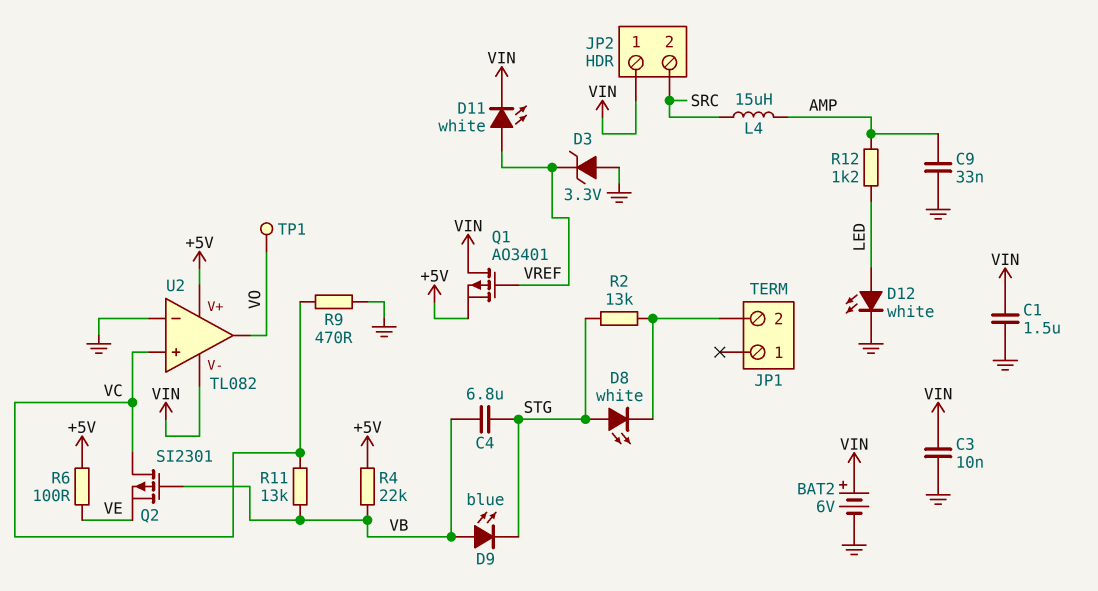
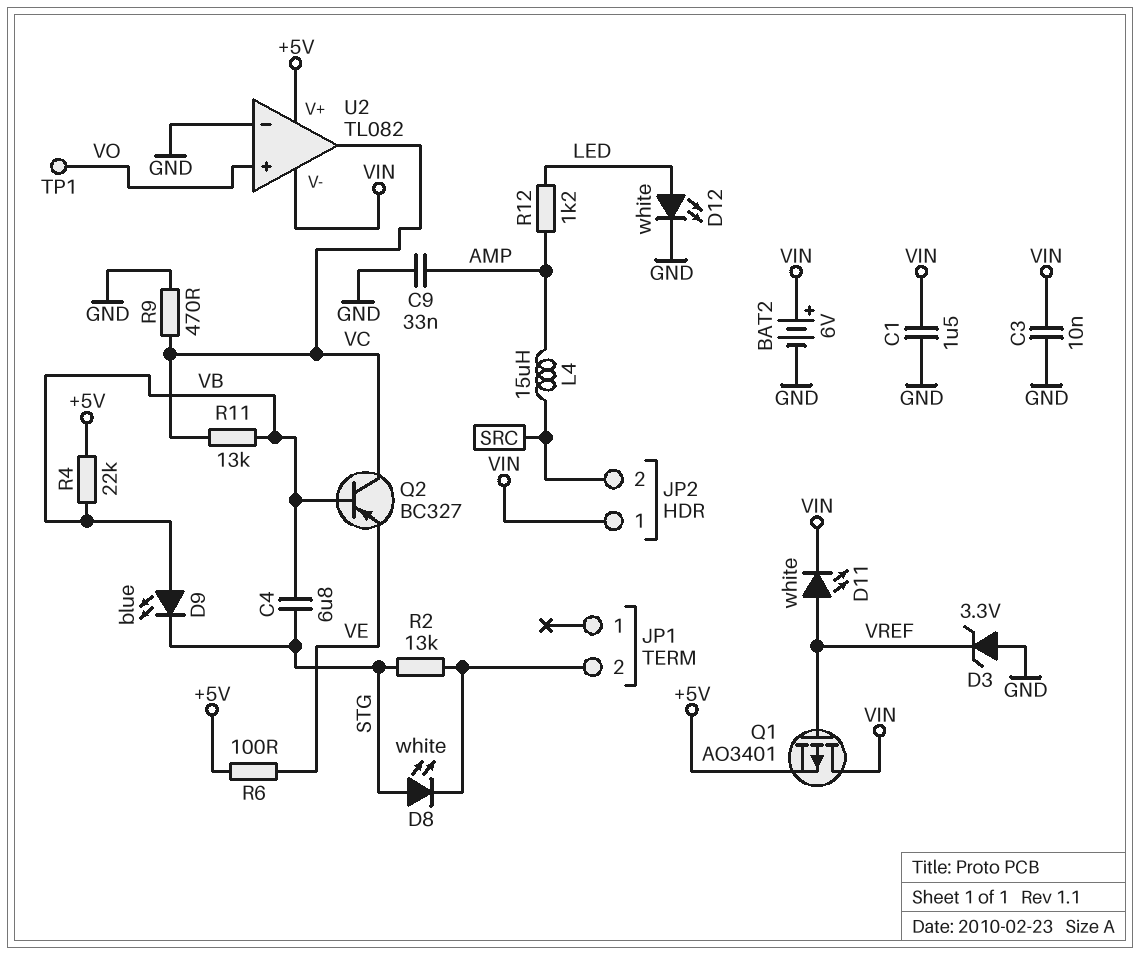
Q2: PMOS SI2301 (G VB, D VC, S VE) -> PNP BC327 (B VB, C VC, E VE)
U2 pin in+: VC -> VO
U2 pin out: VO -> VC

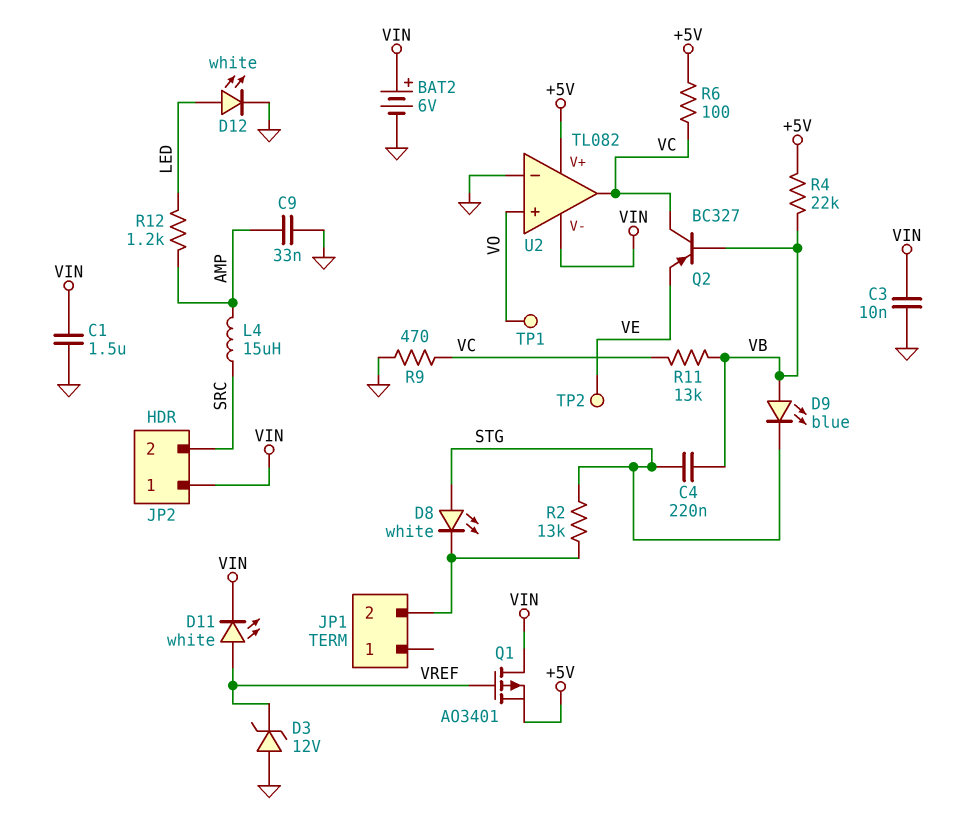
C4: 6.8uF (STG, VB) -> 220nF (STG, VB)
D3: zener 3.3V (A GND, K VREF) -> zener 12V (A GND, K VREF)
R6: 100 (+5V, VE) -> 100 (+5V, VC)
TP2: none -> test point (VE)

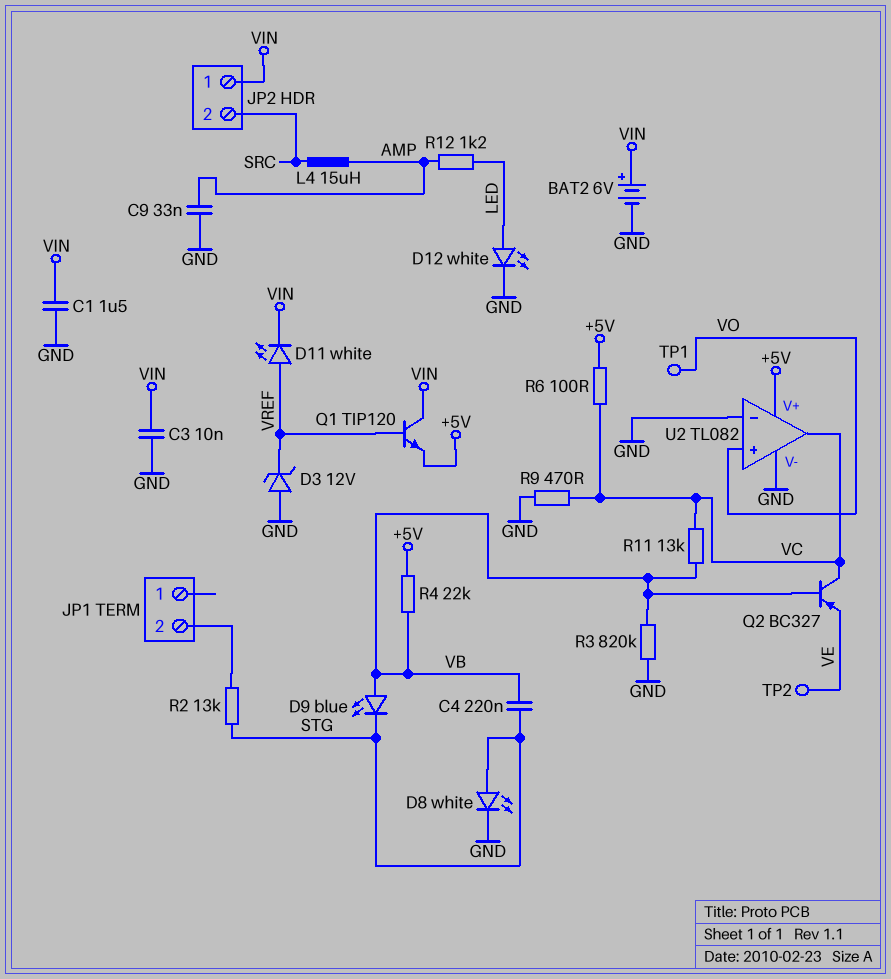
D8: LED white (A STG, K JP1/2) -> LED white (A STG, K GND)
Q1: PMOS AO3401 (G VREF, D VIN, S +5V) -> NPN TIP120 (B VREF, C VIN, E +5V)
R3: none -> 820k (GND, VB)
U2 pin V-: VIN -> GND

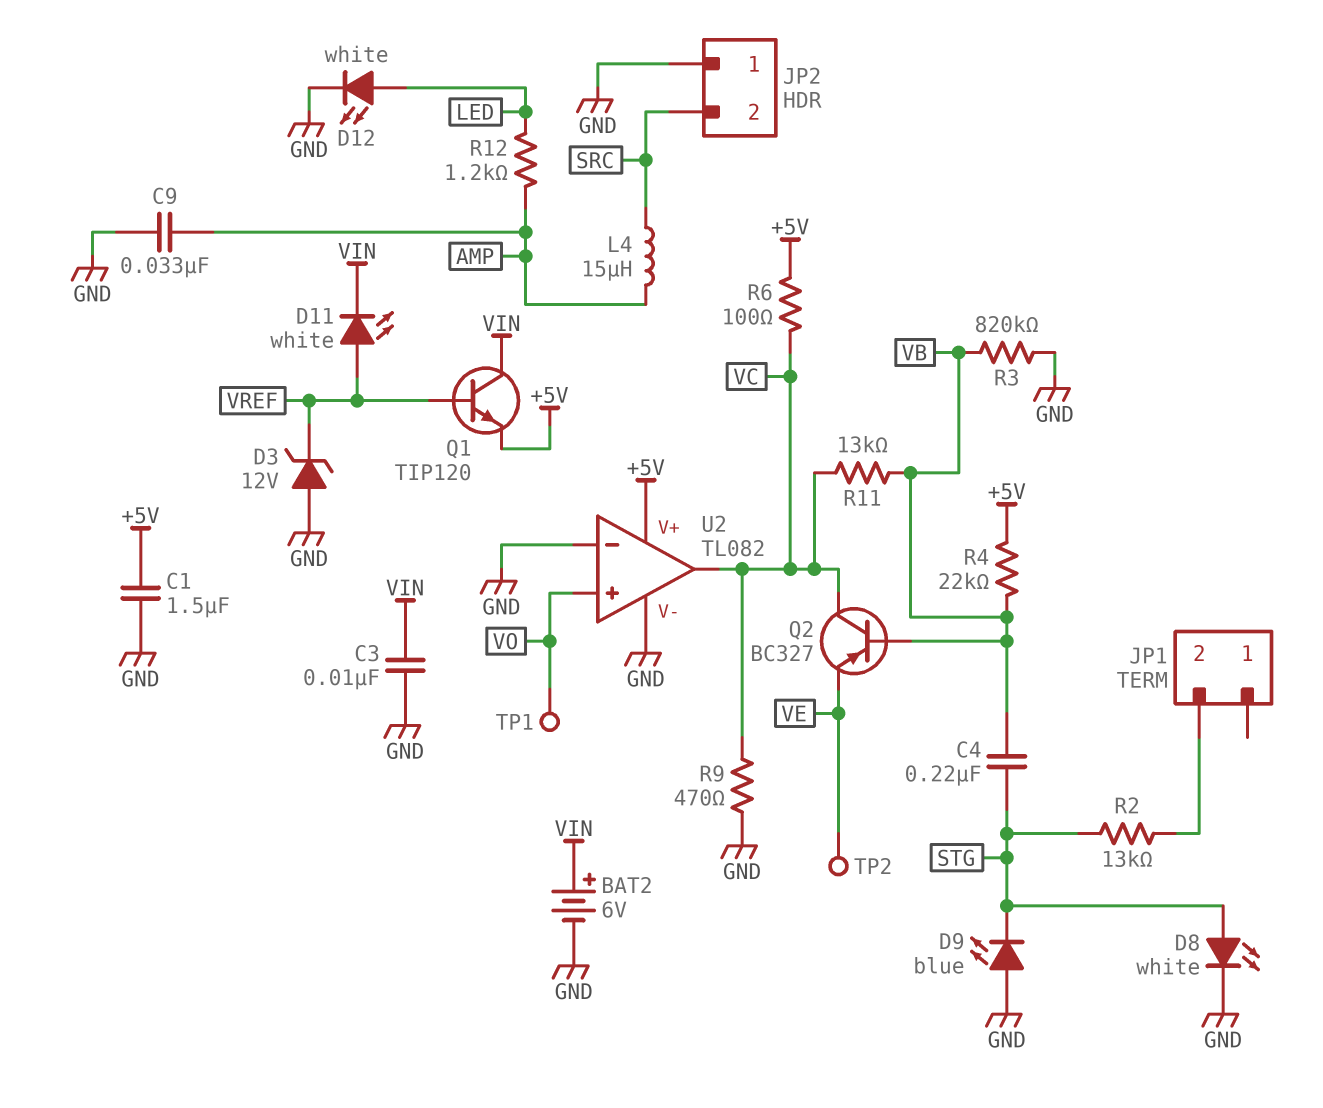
C1: 1.5uF (GND, VIN) -> 1.5uF (+5V, GND)
D9: LED blue (A VB, K STG) -> LED blue (A GND, K STG)
JP2 pin 1: VIN -> GND

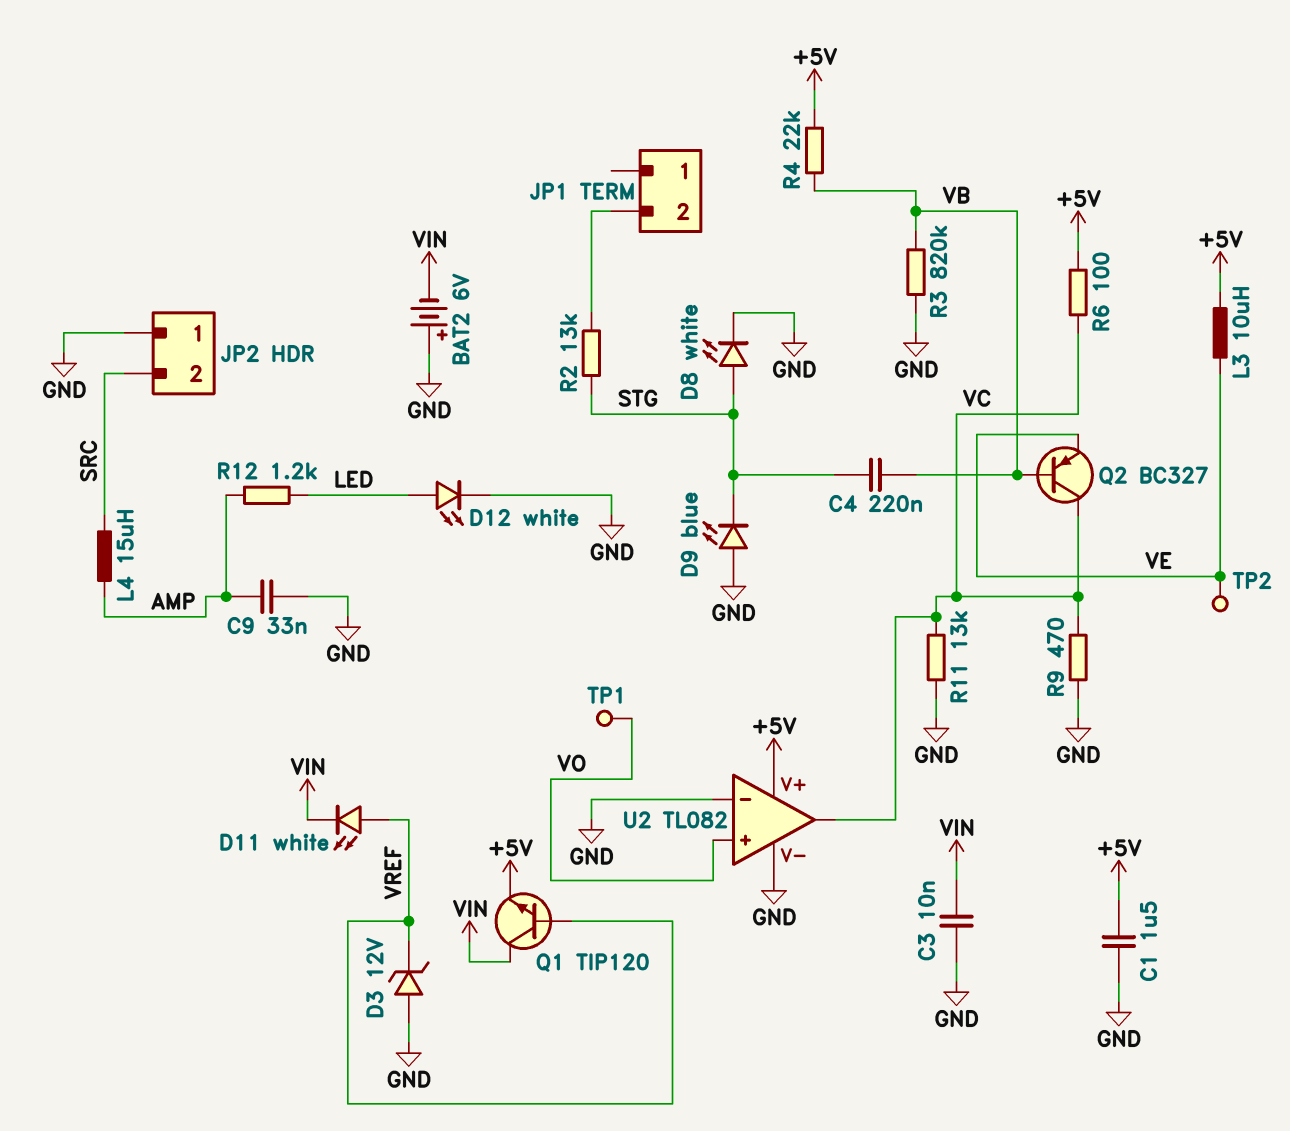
BAT2: 6V (plus VIN, minus GND) -> 6V (plus GND, minus VIN)
L3: none -> 10uH (+5V, VE)
R11: 13k (VB, VC) -> 13k (GND, VC)

